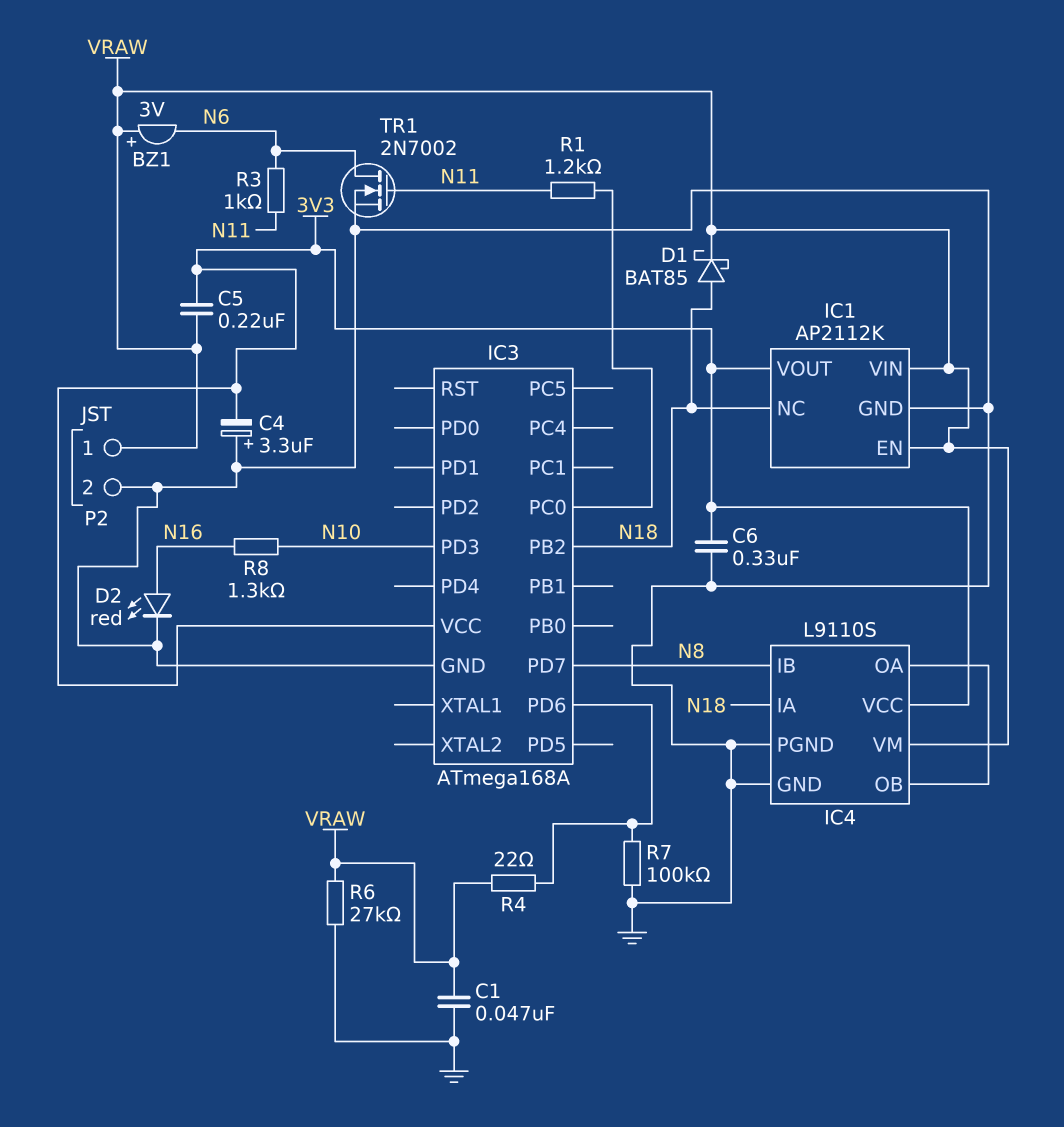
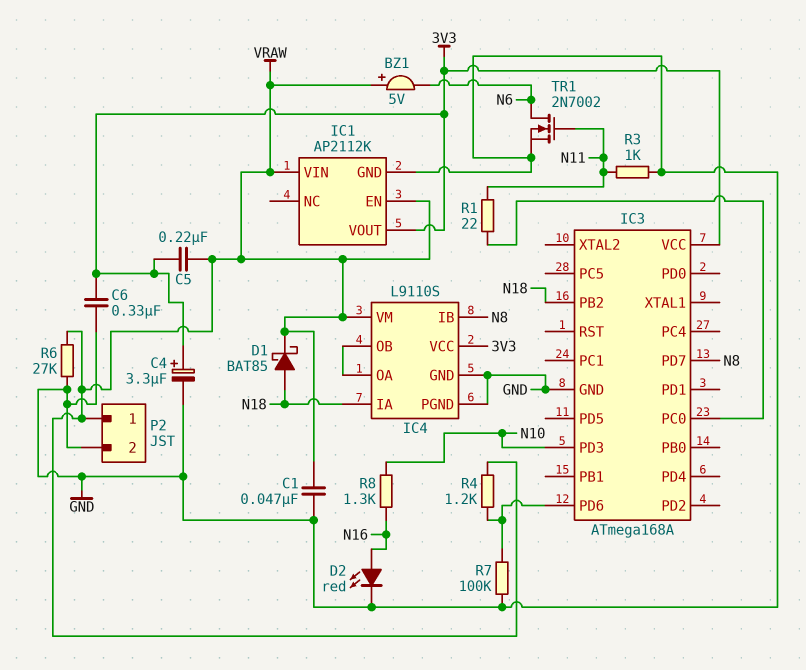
BZ1: buzzer 3V (plus VRAW, minus N6) -> buzzer 5V (plus VRAW, minus N6)
C4: 3.3uF (plus GND, minus 3V3) -> 3.3uF (plus 3V3, minus GND)
IC1 pin NC: N18 -> none
R1: 1.2k (IC3/PC0, N11) -> 22 (IC3/PC0, N11)
R3: 1k (N6, N11) -> 1k (GND, N11)
R4: 22 (IC3/PD6, VRAW) -> 1.2k (IC3/PD6, VRAW)

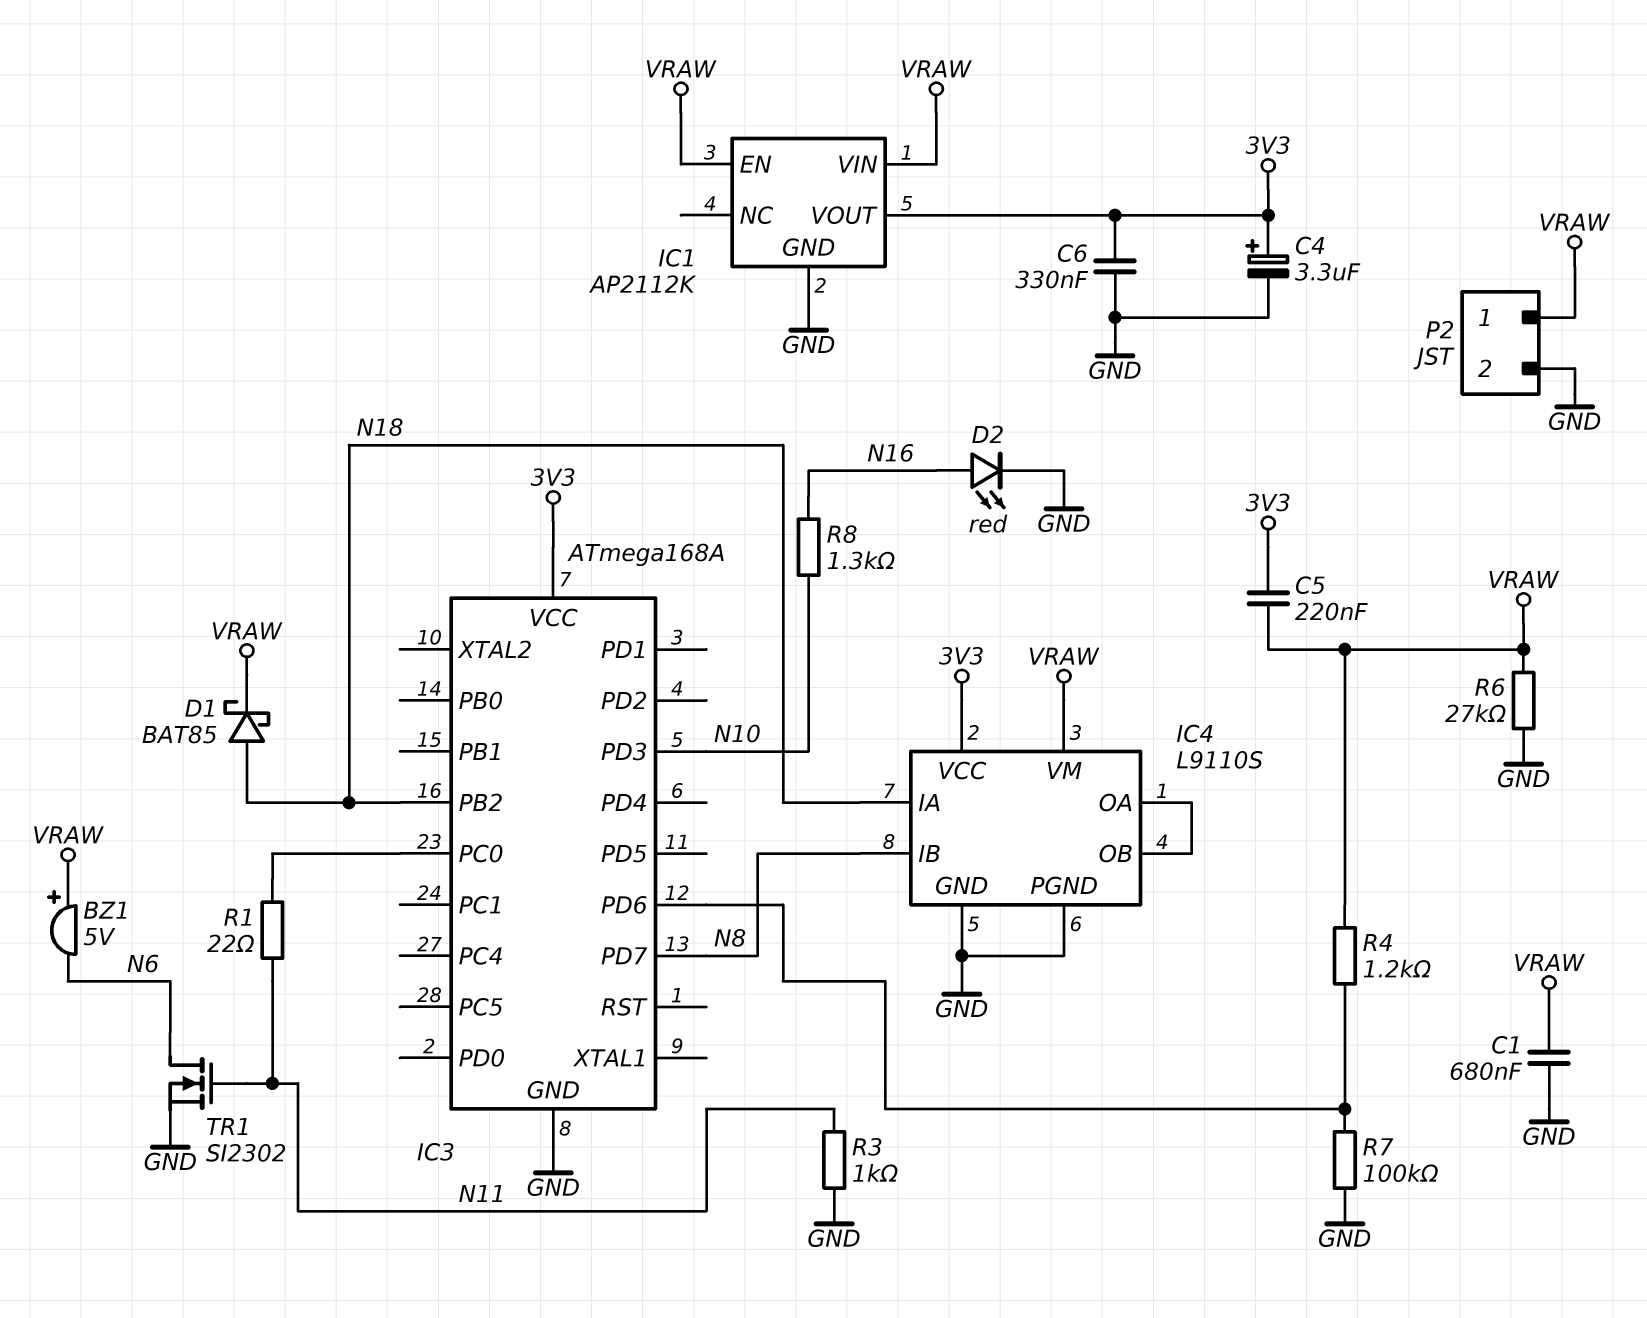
C1: 47nF (GND, VRAW) -> 680nF (GND, VRAW)
TR1: NMOS 2N7002 (G N11, D N6, S GND) -> NMOS SI2302 (G N11, D N6, S GND)

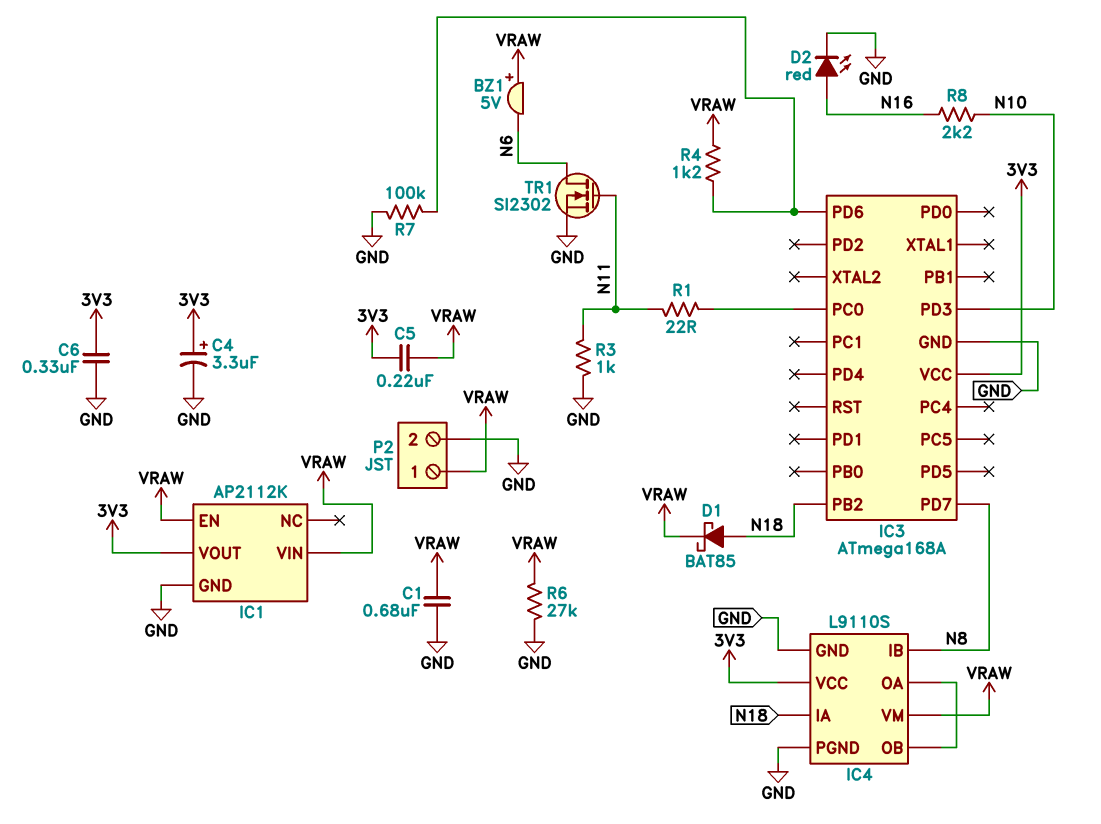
R8: 1.3k (N10, N16) -> 2.2k (N10, N16)

